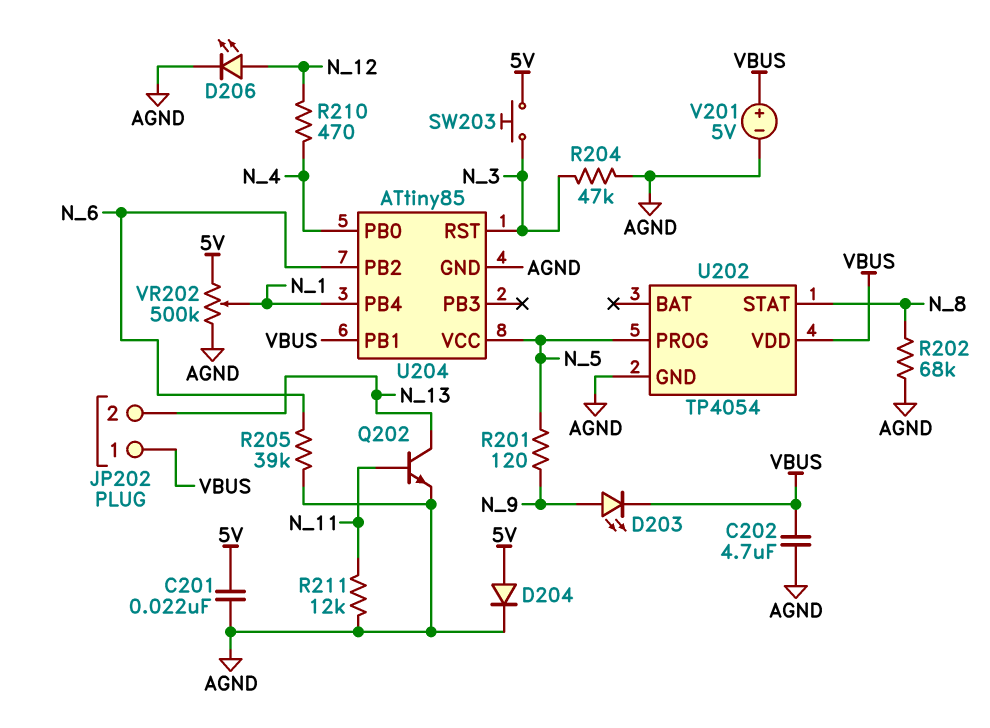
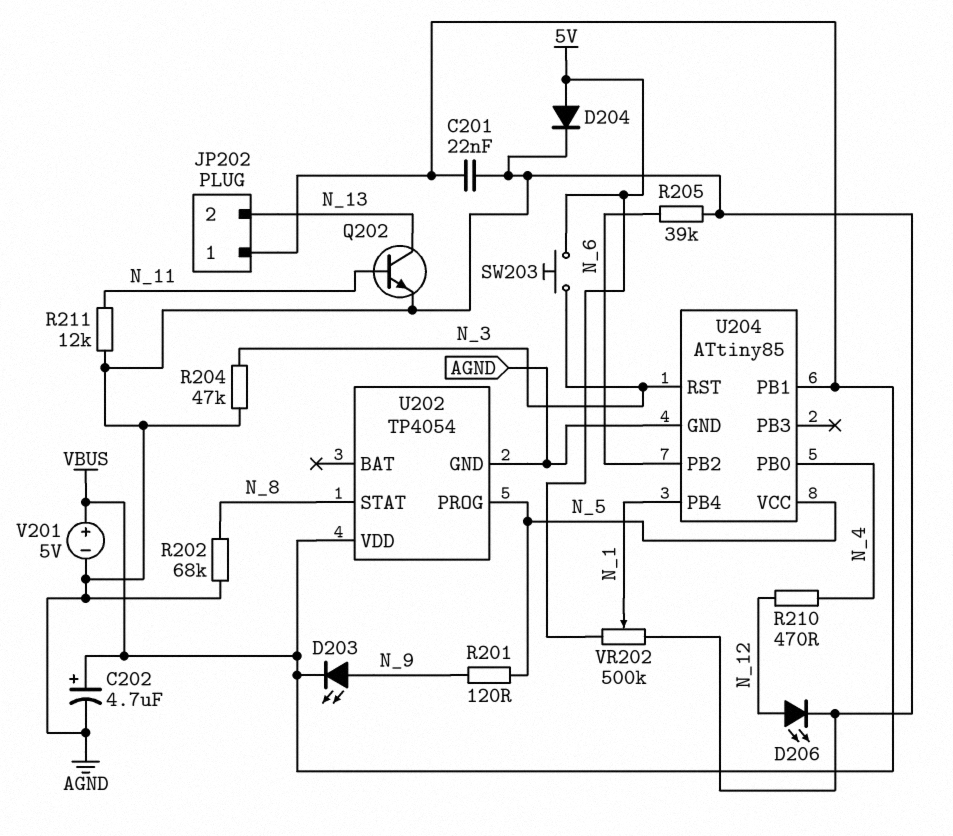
C201: 22nF (5V, AGND) -> 22nF (AGND, VBUS)
C202: 4.7uF (AGND, VBUS) -> 4.7uF (plus VBUS, minus AGND)

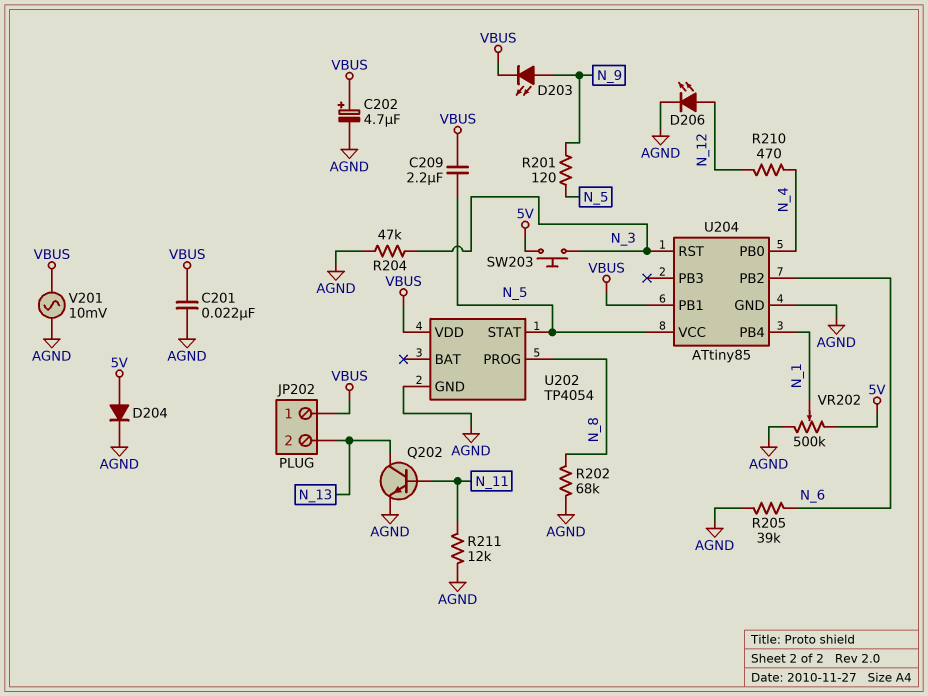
C209: none -> 2.2uF (N_5, VBUS)
U202 pin PROG: N_5 -> N_8
U202 pin STAT: N_8 -> N_5
V201: 5V (plus VBUS, minus AGND) -> AC 10mV (AGND, VBUS)

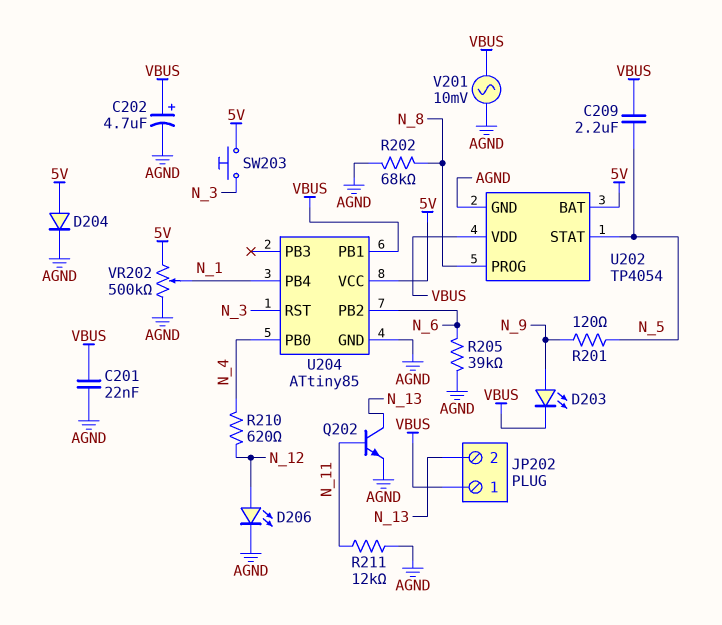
R204: 47k (AGND, N_3) -> none
R210: 470 (N_4, N_12) -> 620 (N_4, N_12)
U202 pin BAT: none -> 5V
U204 pin VCC: N_5 -> 5V

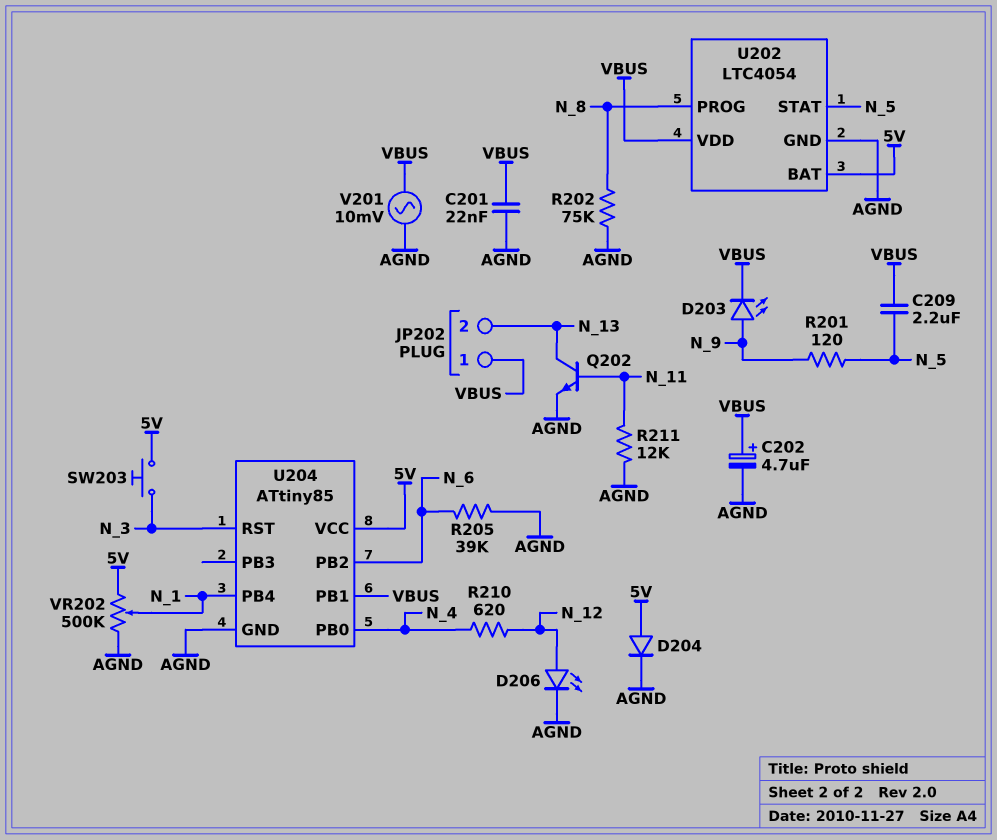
R202: 68k (AGND, N_8) -> 75k (AGND, N_8)
U202: TP4054 -> LTC4054

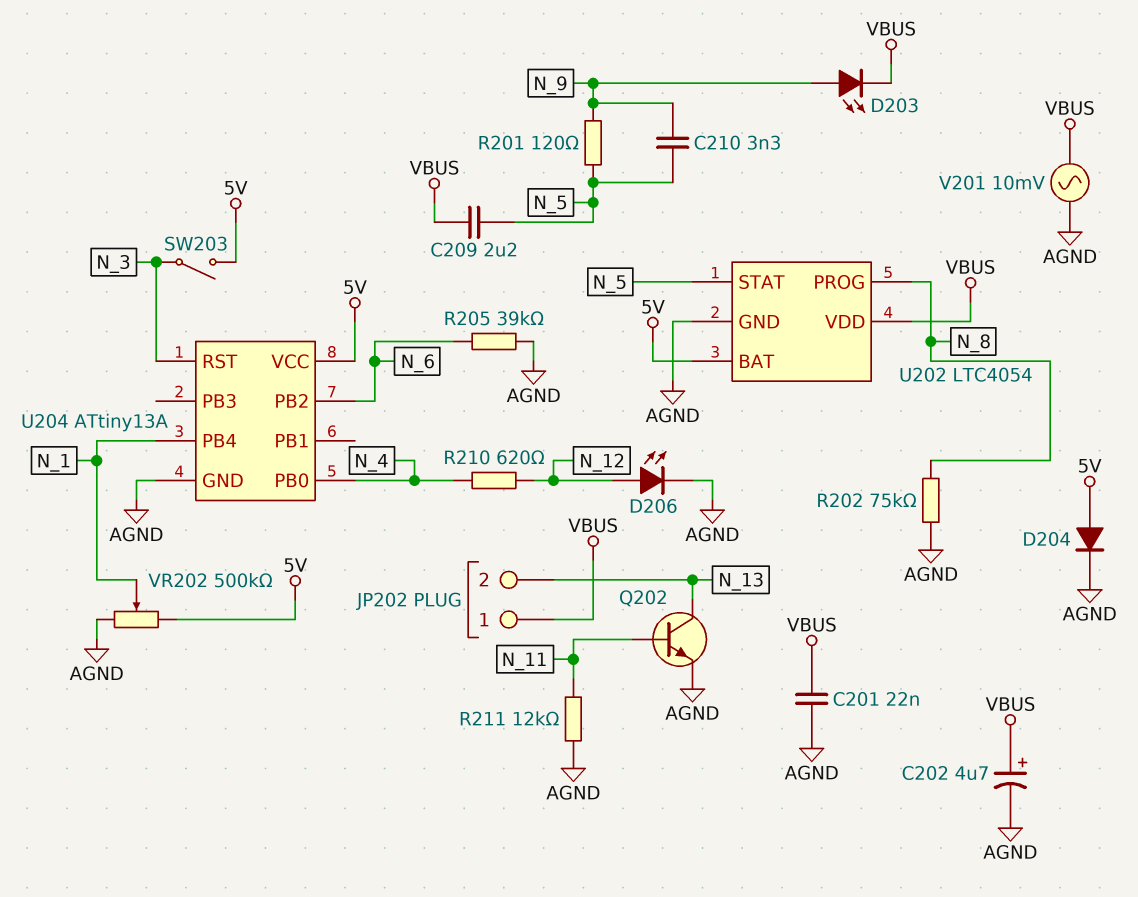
C210: none -> 3.3nF (N_5, N_9)
SW203: button (5V, N_3) -> switch (5V, N_3)
U204: ATtiny85 -> ATtiny13A
U204 pin PB1: VBUS -> none

